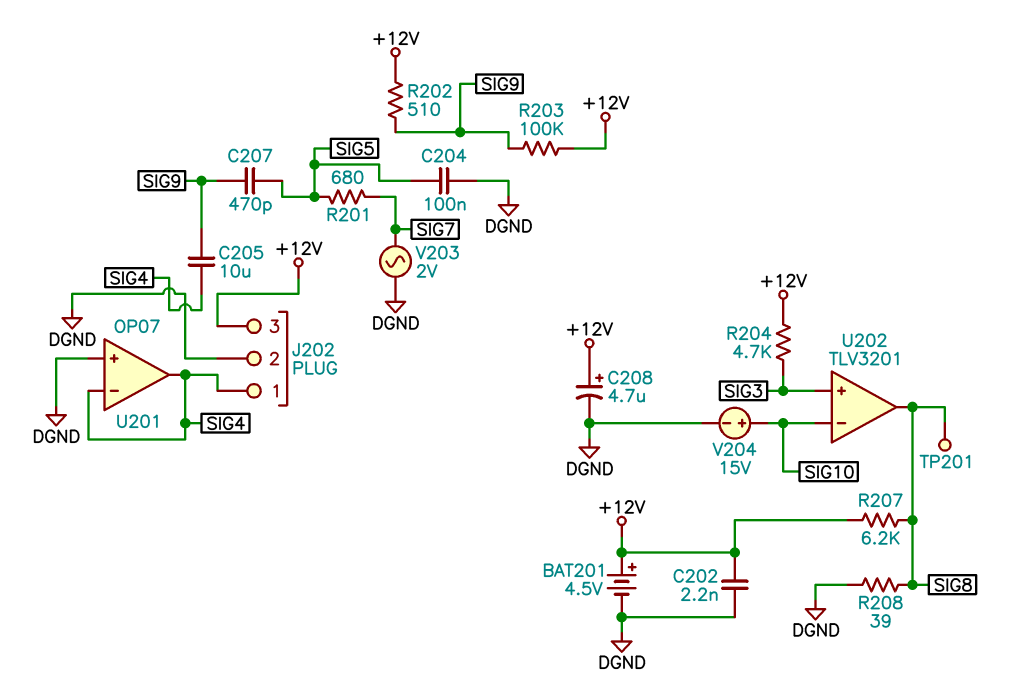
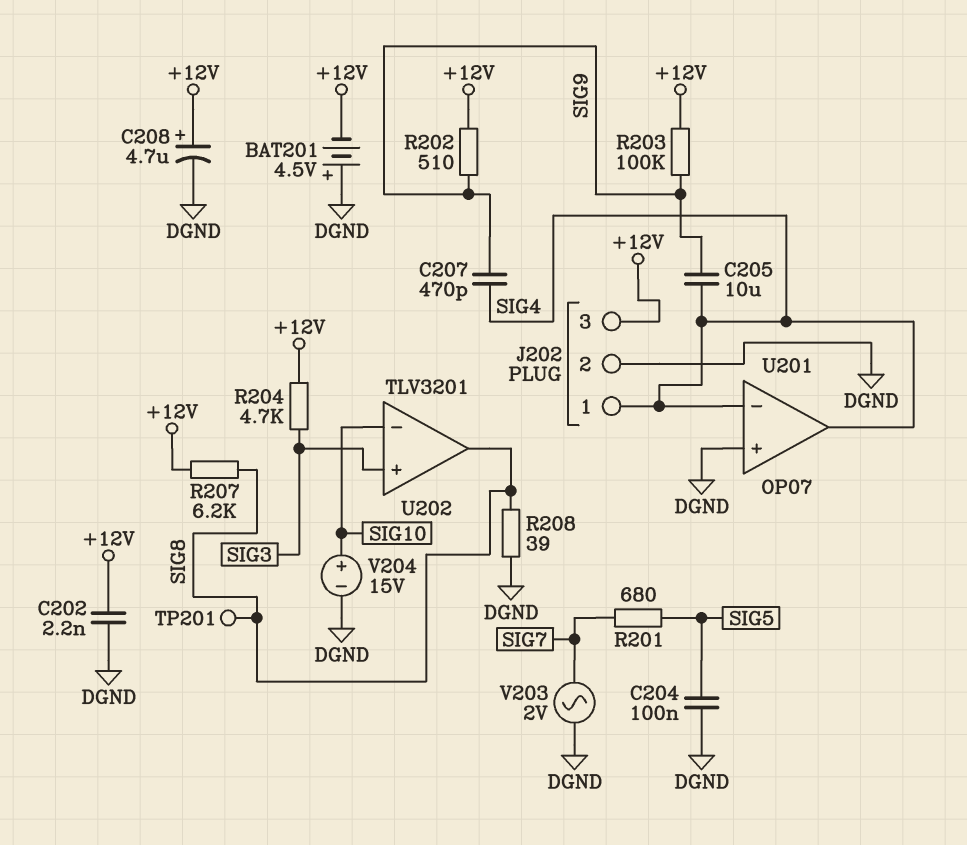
BAT201: 4.5V (plus +12V, minus DGND) -> 4.5V (plus DGND, minus +12V)
C207: 470pF (SIG5, SIG9) -> 470pF (SIG4, SIG9)

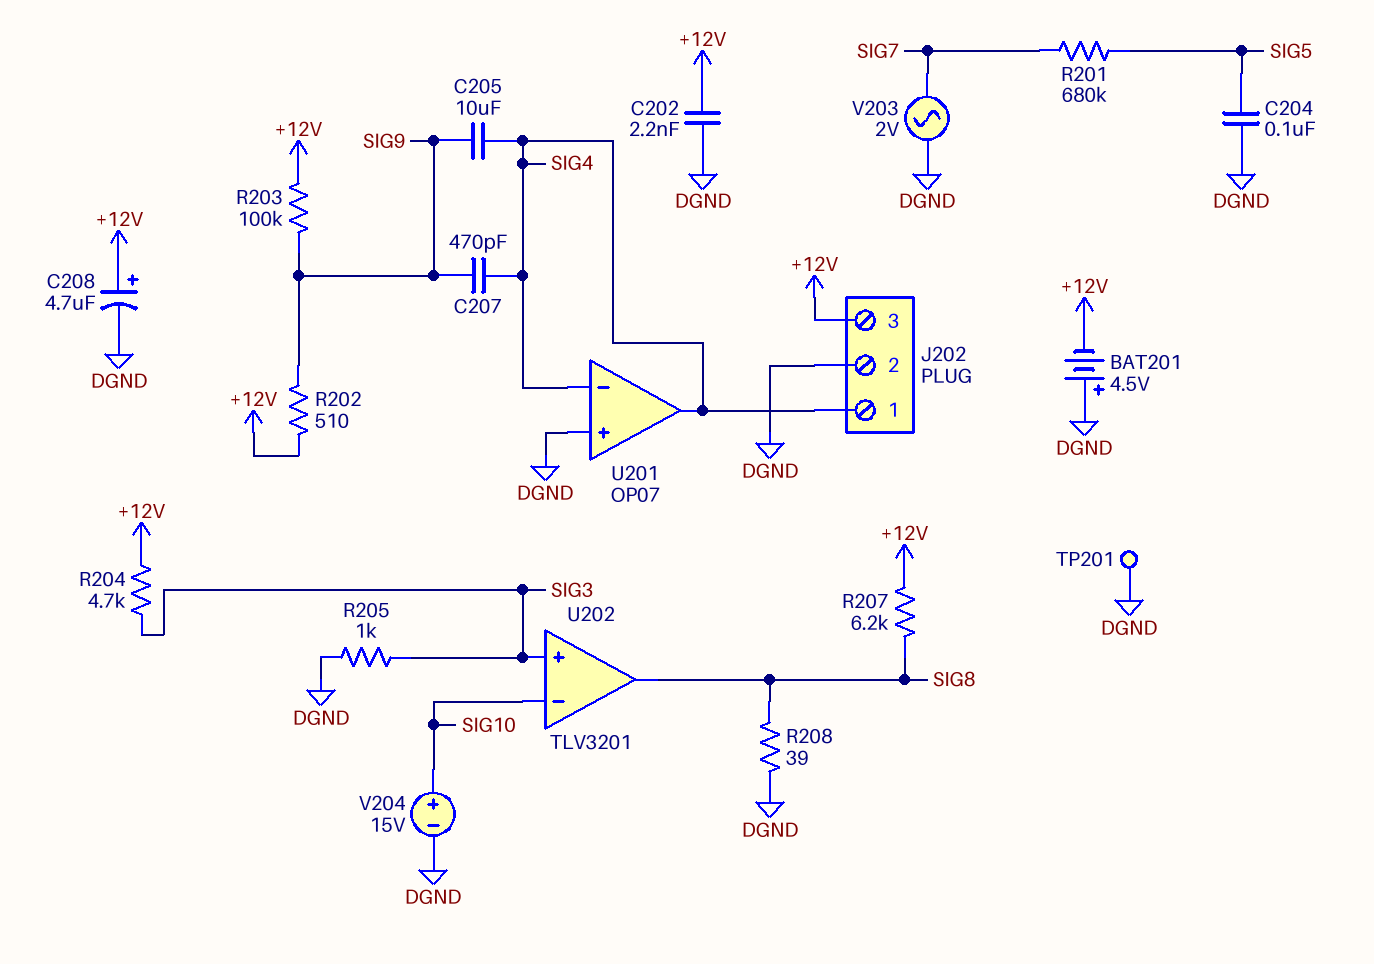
R201: 680 (SIG5, SIG7) -> 680k (SIG5, SIG7)
R205: none -> 1k (DGND, SIG3)
TP201: test point (SIG8) -> test point (DGND)

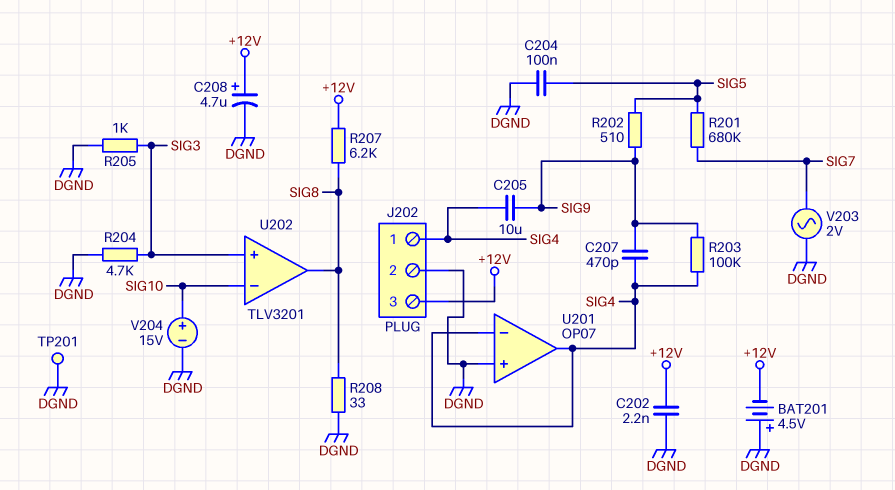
R202: 510 (+12V, SIG9) -> 510 (SIG5, SIG9)
R203: 100k (+12V, SIG9) -> 100k (SIG4, SIG9)
R204: 4.7k (+12V, SIG3) -> 4.7k (DGND, SIG3)
R208: 39 (DGND, SIG8) -> 33 (DGND, SIG8)

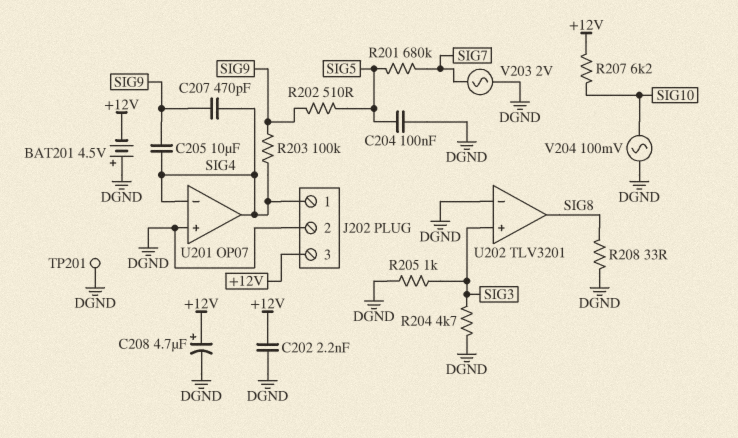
R207: 6.2k (+12V, SIG8) -> 6.2k (+12V, SIG10)
U202 pin in-: SIG10 -> DGND
V204: 15V (plus SIG10, minus DGND) -> AC 100mV (DGND, SIG10)

